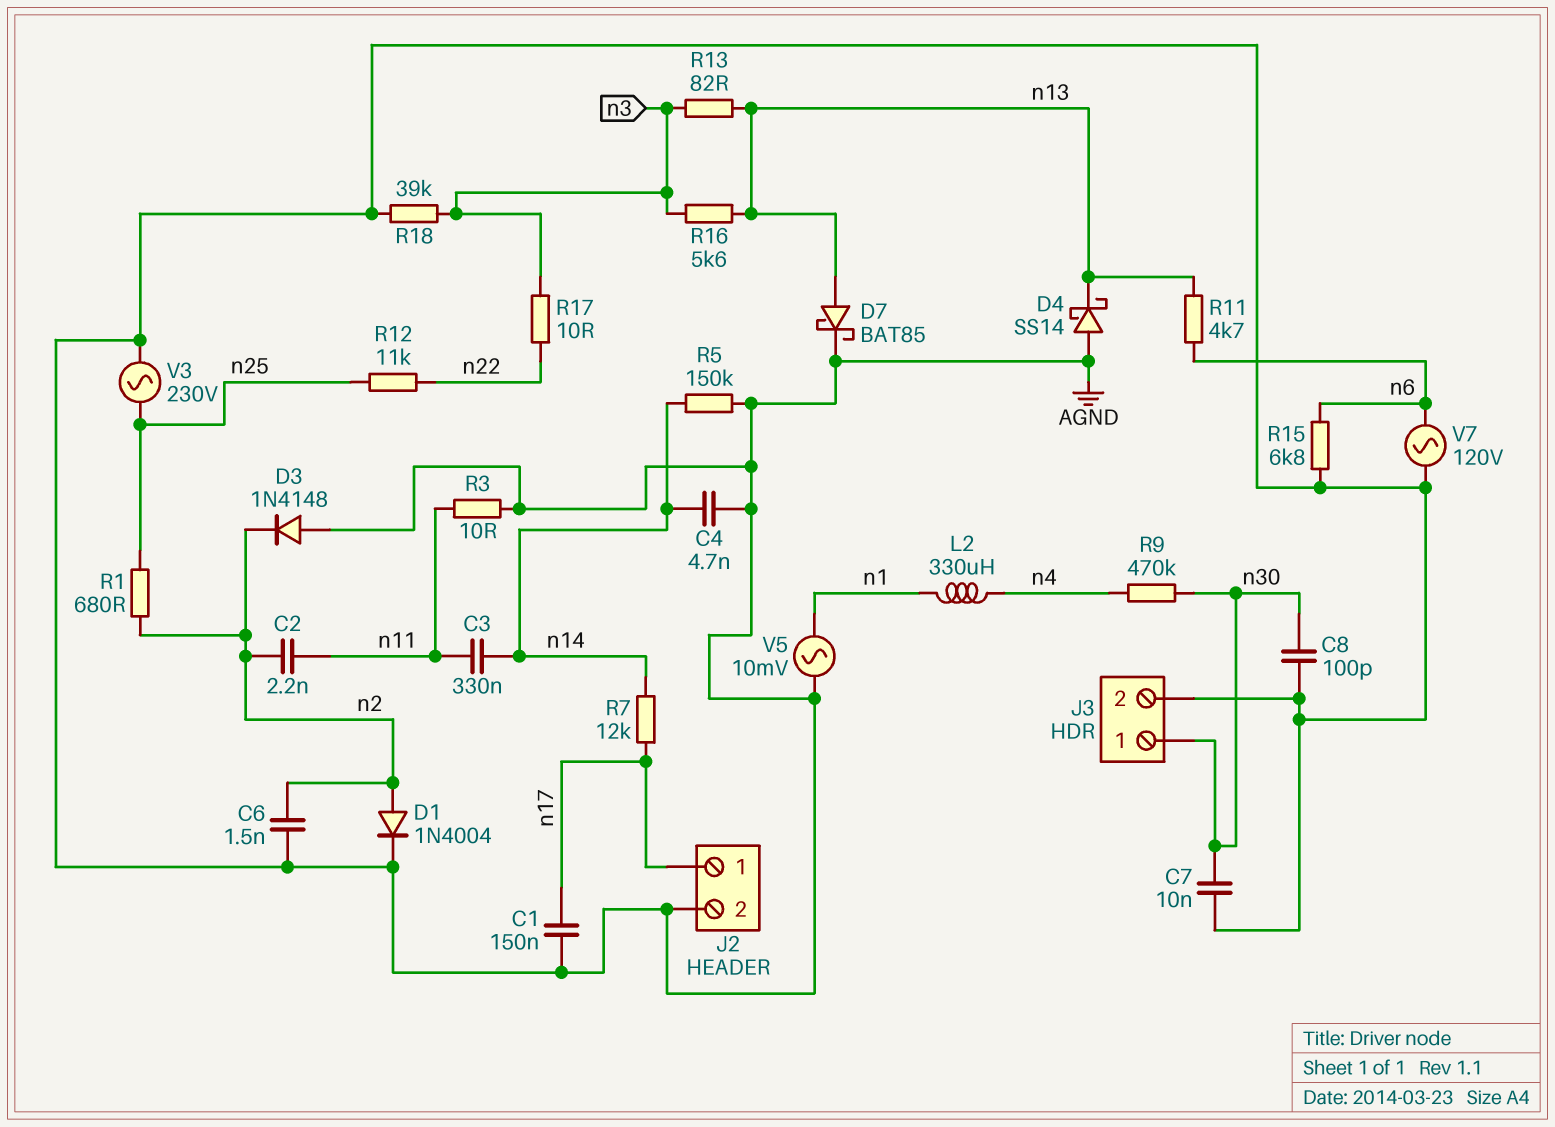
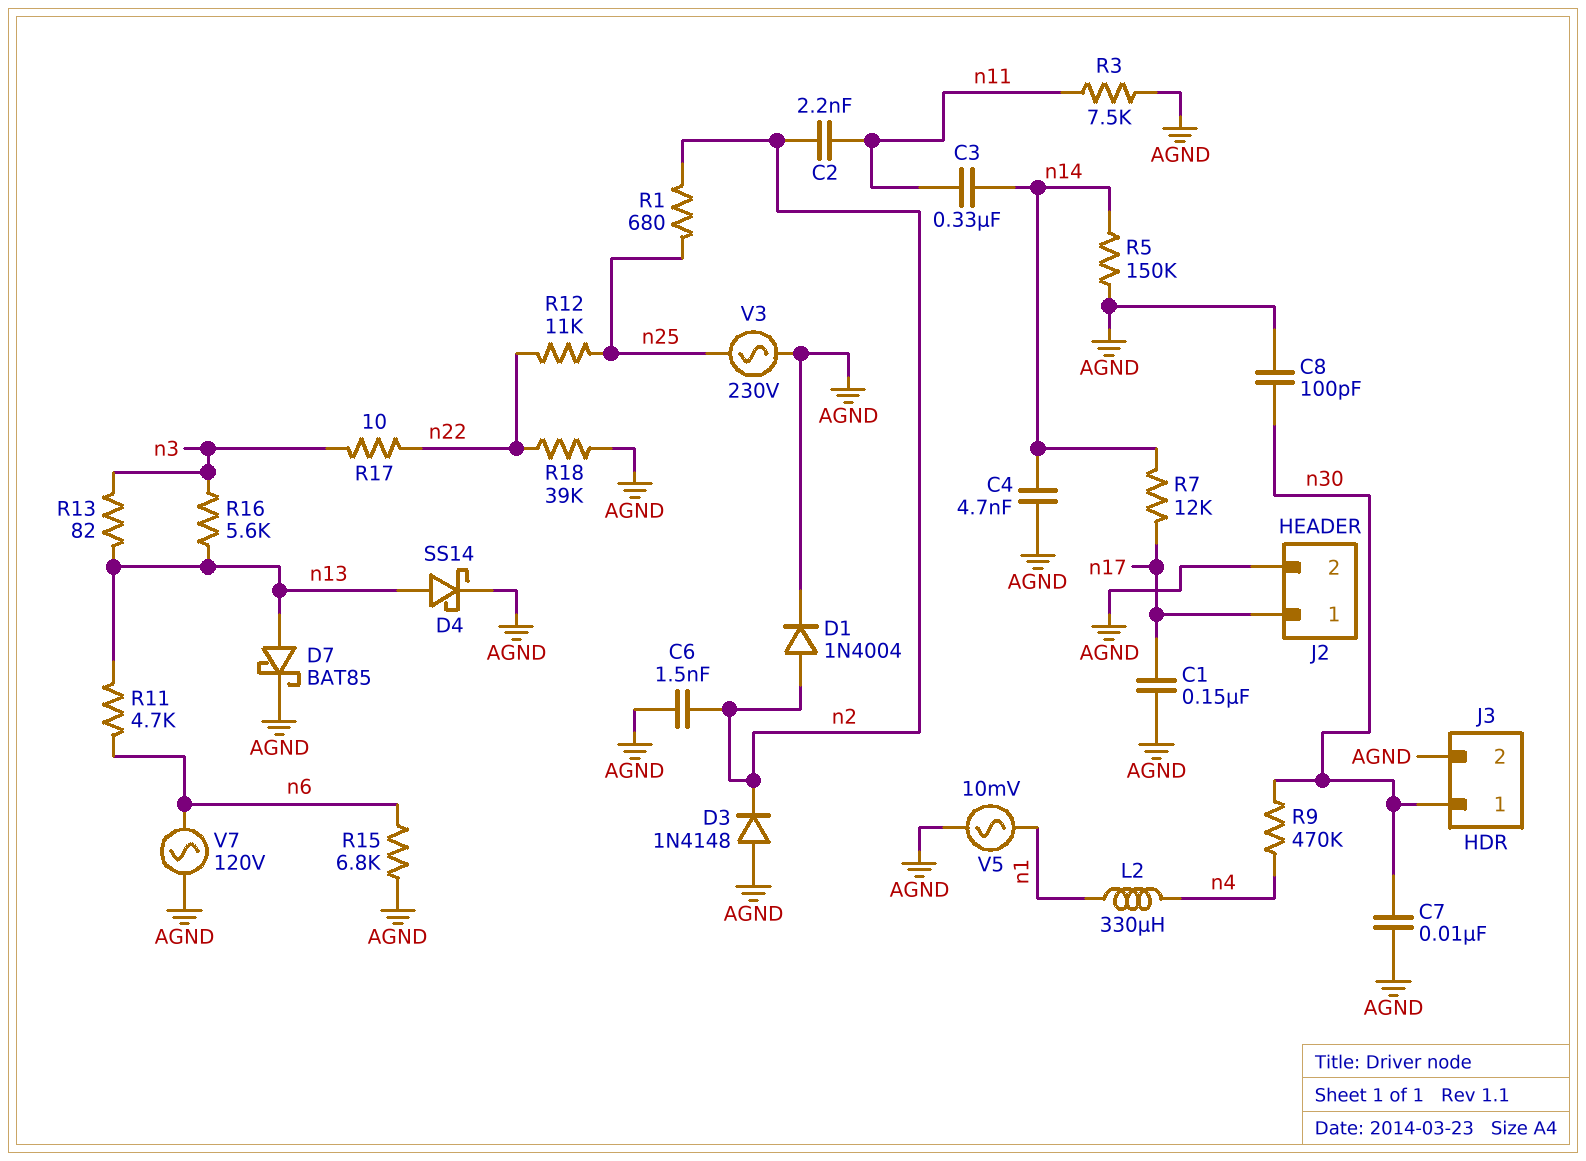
D4: schottky SS14 (A AGND, K n13) -> schottky SS14 (A n13, K AGND)
R3: 10 (AGND, n11) -> 7.5k (AGND, n11)
R18: 39k (AGND, n3) -> 39k (AGND, n22)

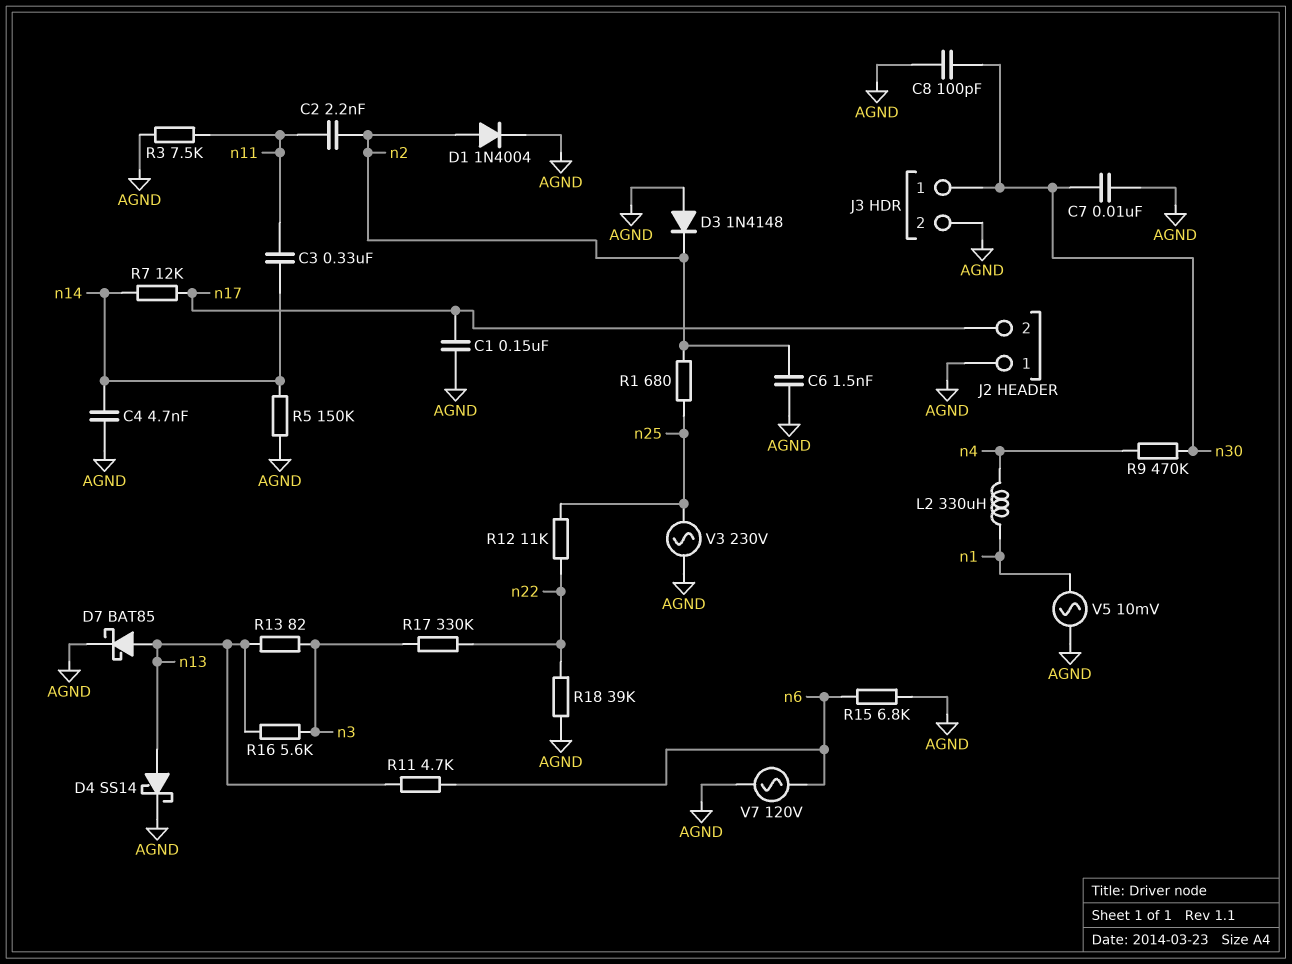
J2 pin 1: n17 -> AGND
J2 pin 2: AGND -> n17
R17: 10 (n3, n22) -> 330k (n3, n22)

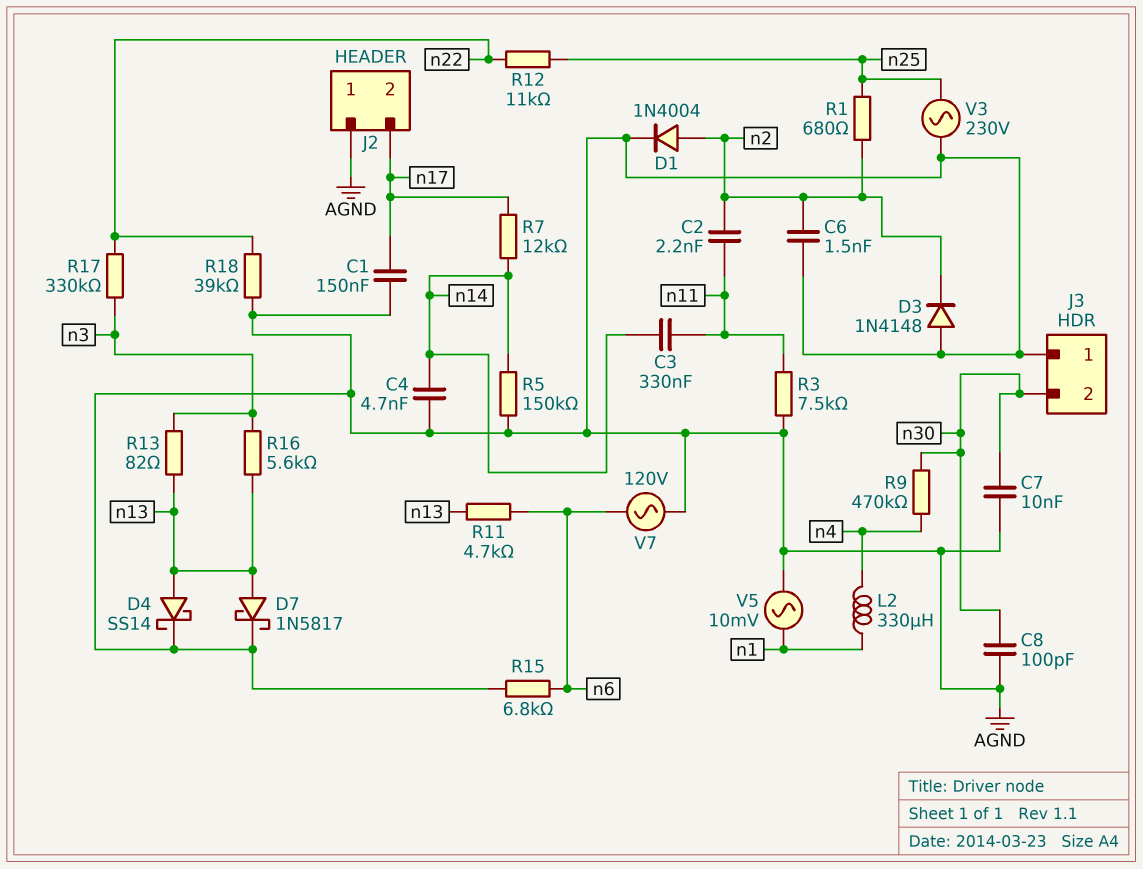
D7: schottky BAT85 (A n13, K AGND) -> schottky 1N5817 (A n13, K AGND)
J3 pin 1: n30 -> AGND
J3 pin 2: AGND -> n30

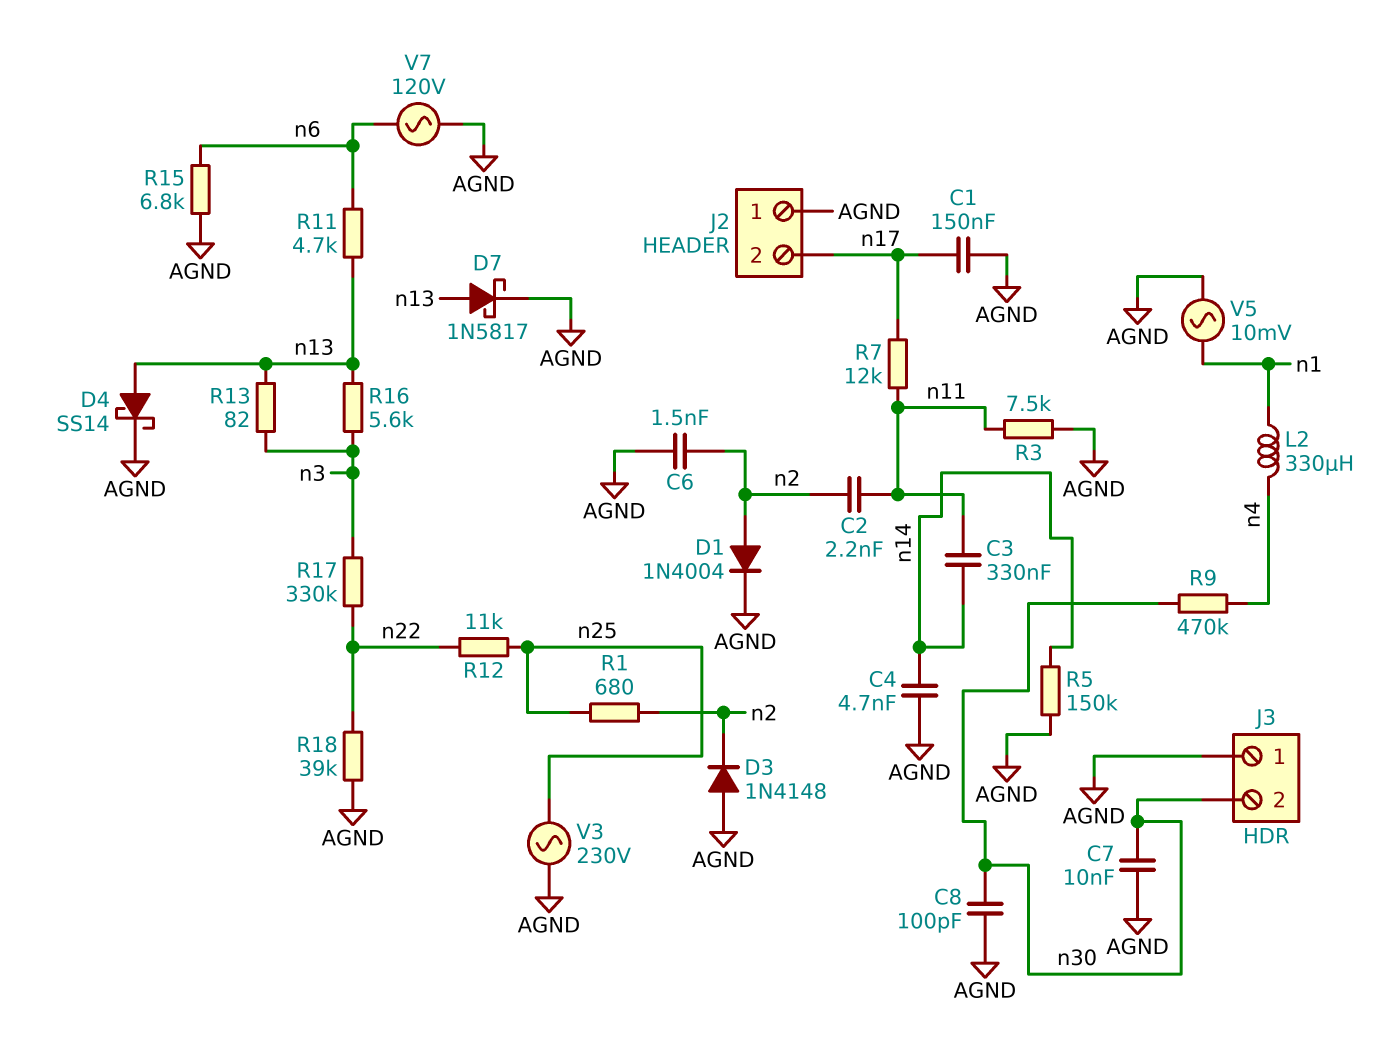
R7: 12k (n14, n17) -> 12k (n11, n17)

